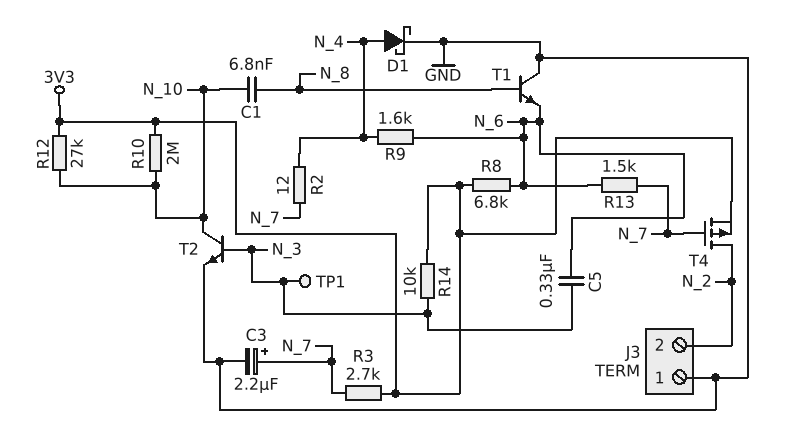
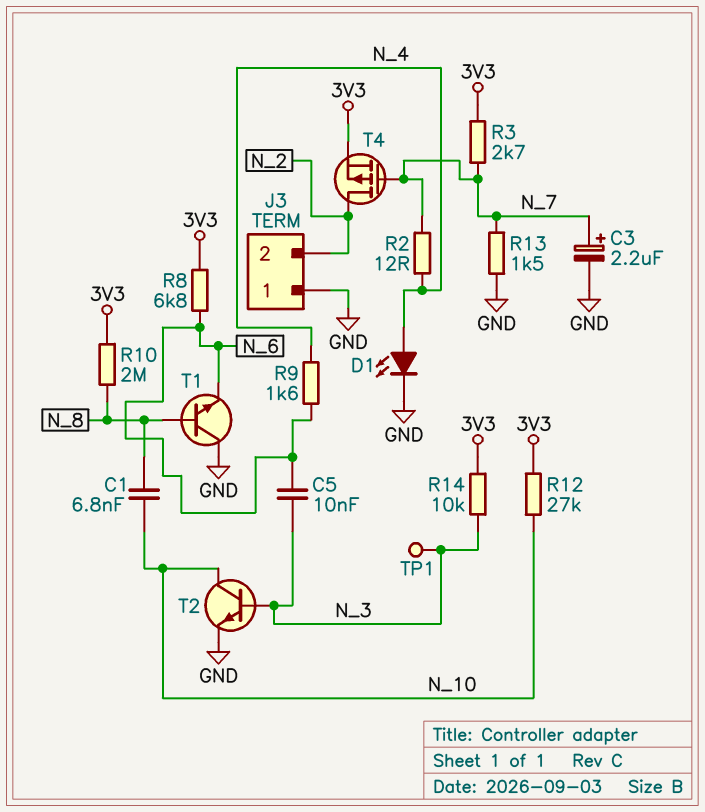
C5: 330nF (N_3, N_6) -> 10nF (N_3, N_6)
D1: schottky (A N_4, K GND) -> LED (A N_4, K GND)
R10: 2M (3V3, N_10) -> 2M (3V3, N_8)
R13: 1.5k (N_6, N_7) -> 1.5k (GND, N_7)

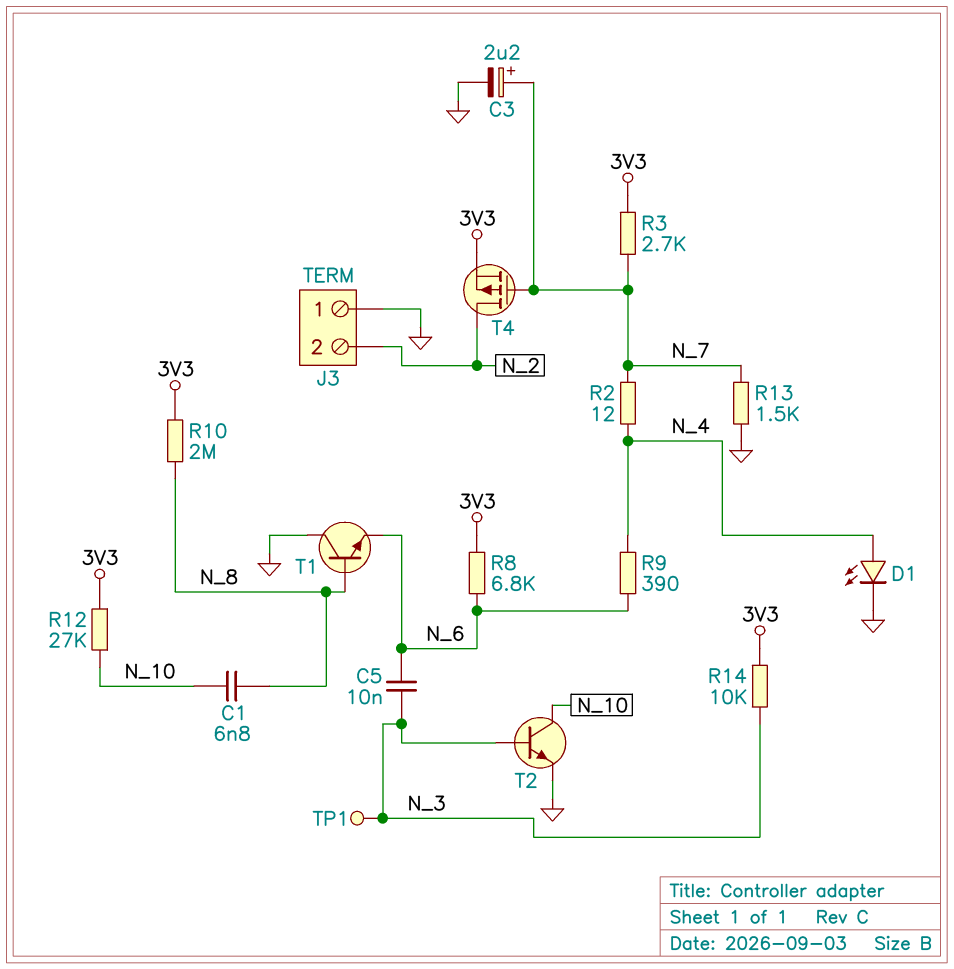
R9: 1.6k (N_4, N_6) -> 390 (N_4, N_6)

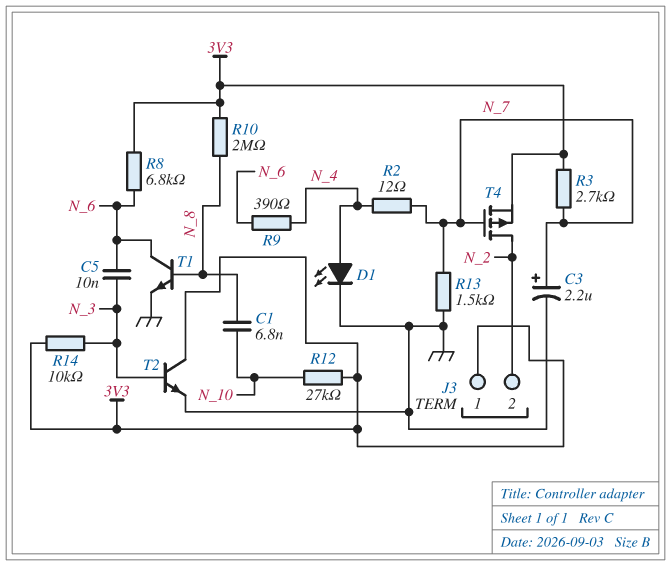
J3 pin 1: GND -> 3V3
T1: NPN (B N_8, C GND, E N_6) -> NPN (B N_8, C N_6, E GND)
T2: NPN (B N_3, C N_10, E GND) -> NPN (B N_3, C 3V3, E GND)
TP1: test point (N_3) -> none

